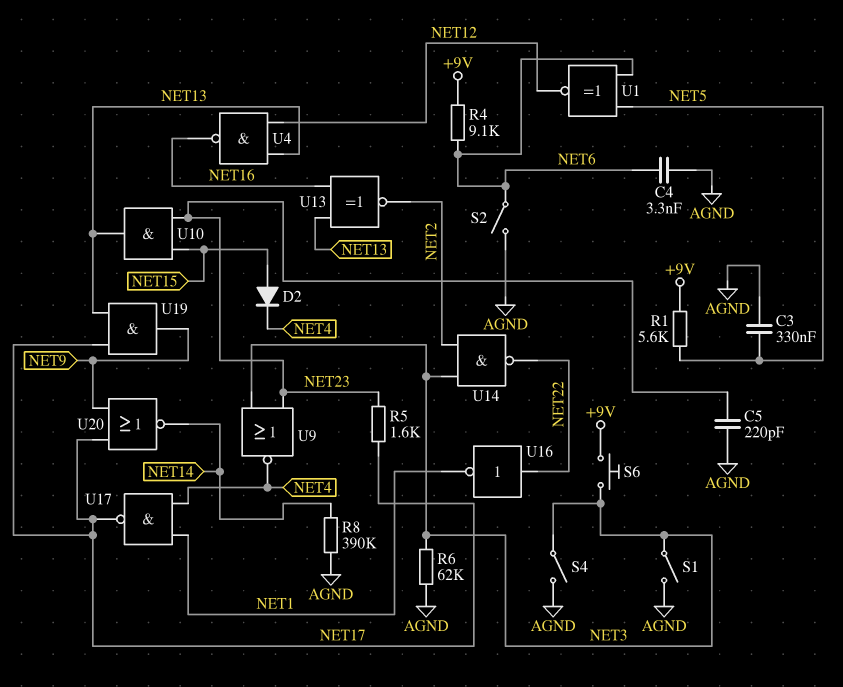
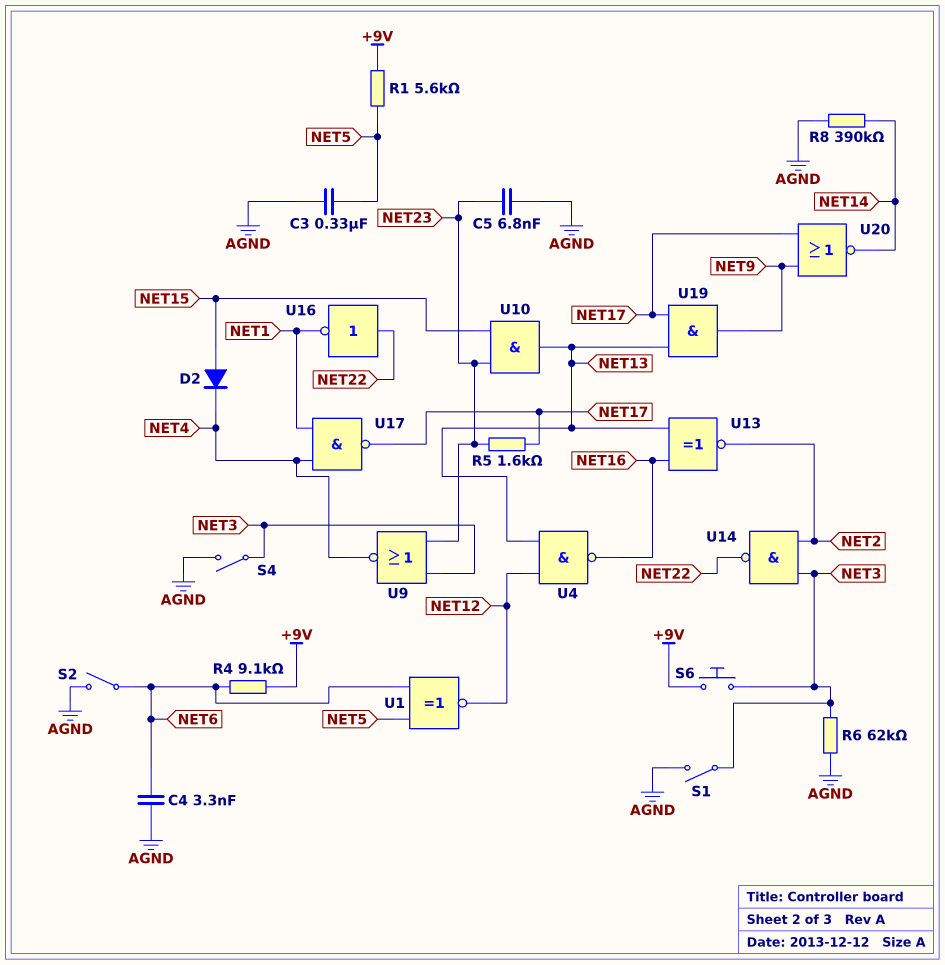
C5: 220pF (AGND, NET23) -> 6.8nF (AGND, NET23)

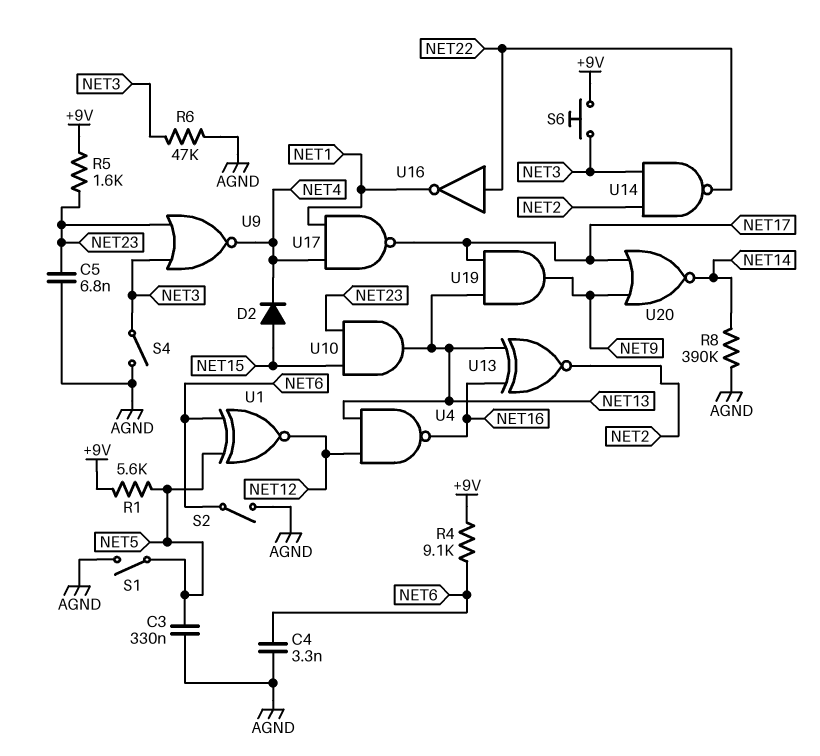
R5: 1.6k (NET17, NET23) -> 1.6k (+9V, NET23)
R6: 62k (AGND, NET3) -> 47k (AGND, NET3)
S1: switch (AGND, NET3) -> switch (AGND, NET5)

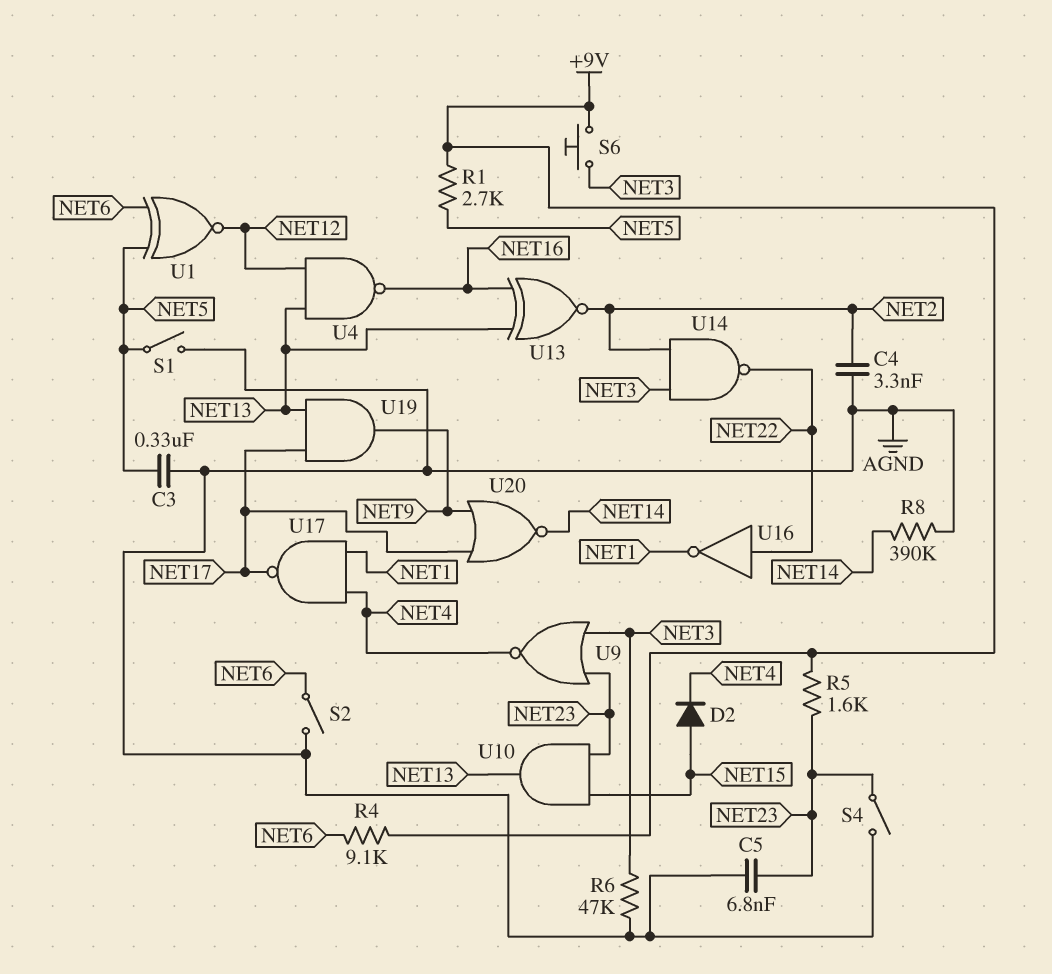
C4: 3.3nF (AGND, NET6) -> 3.3nF (AGND, NET2)
R1: 5.6k (+9V, NET5) -> 2.7k (+9V, NET5)
S4: switch (AGND, NET3) -> switch (AGND, NET23)

